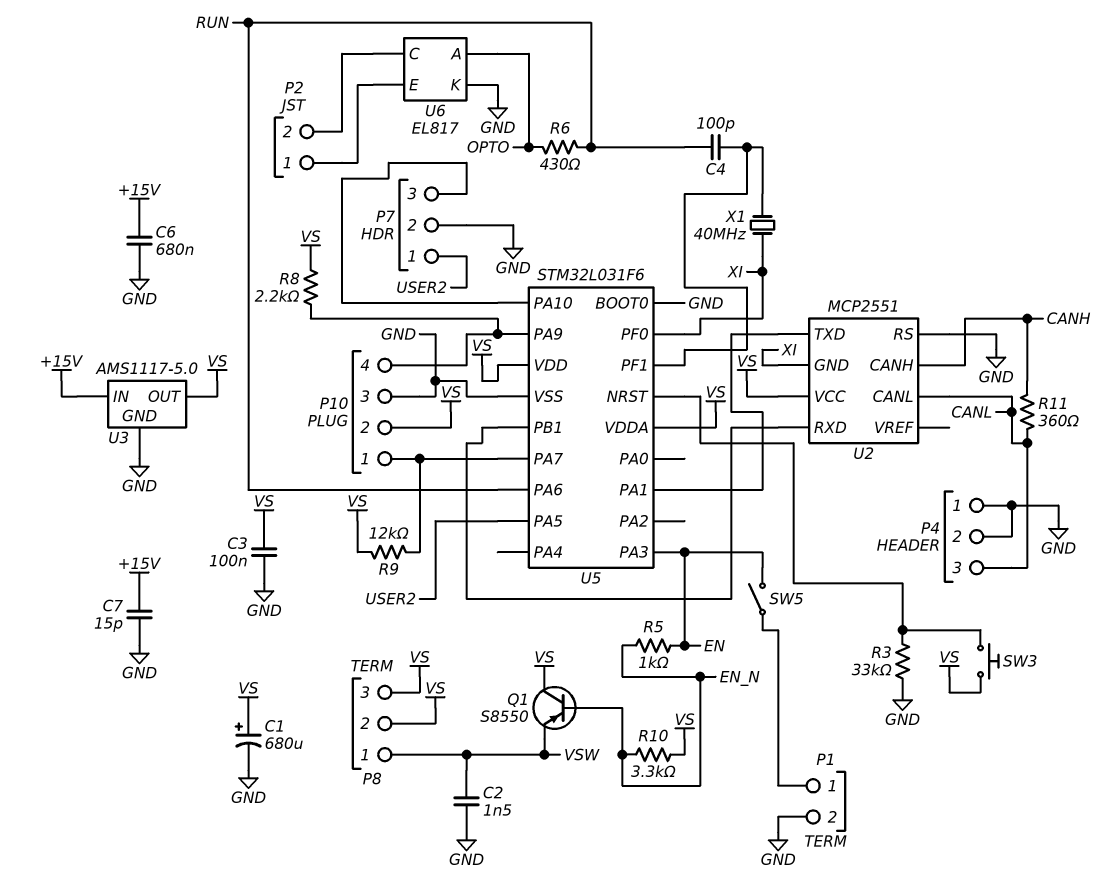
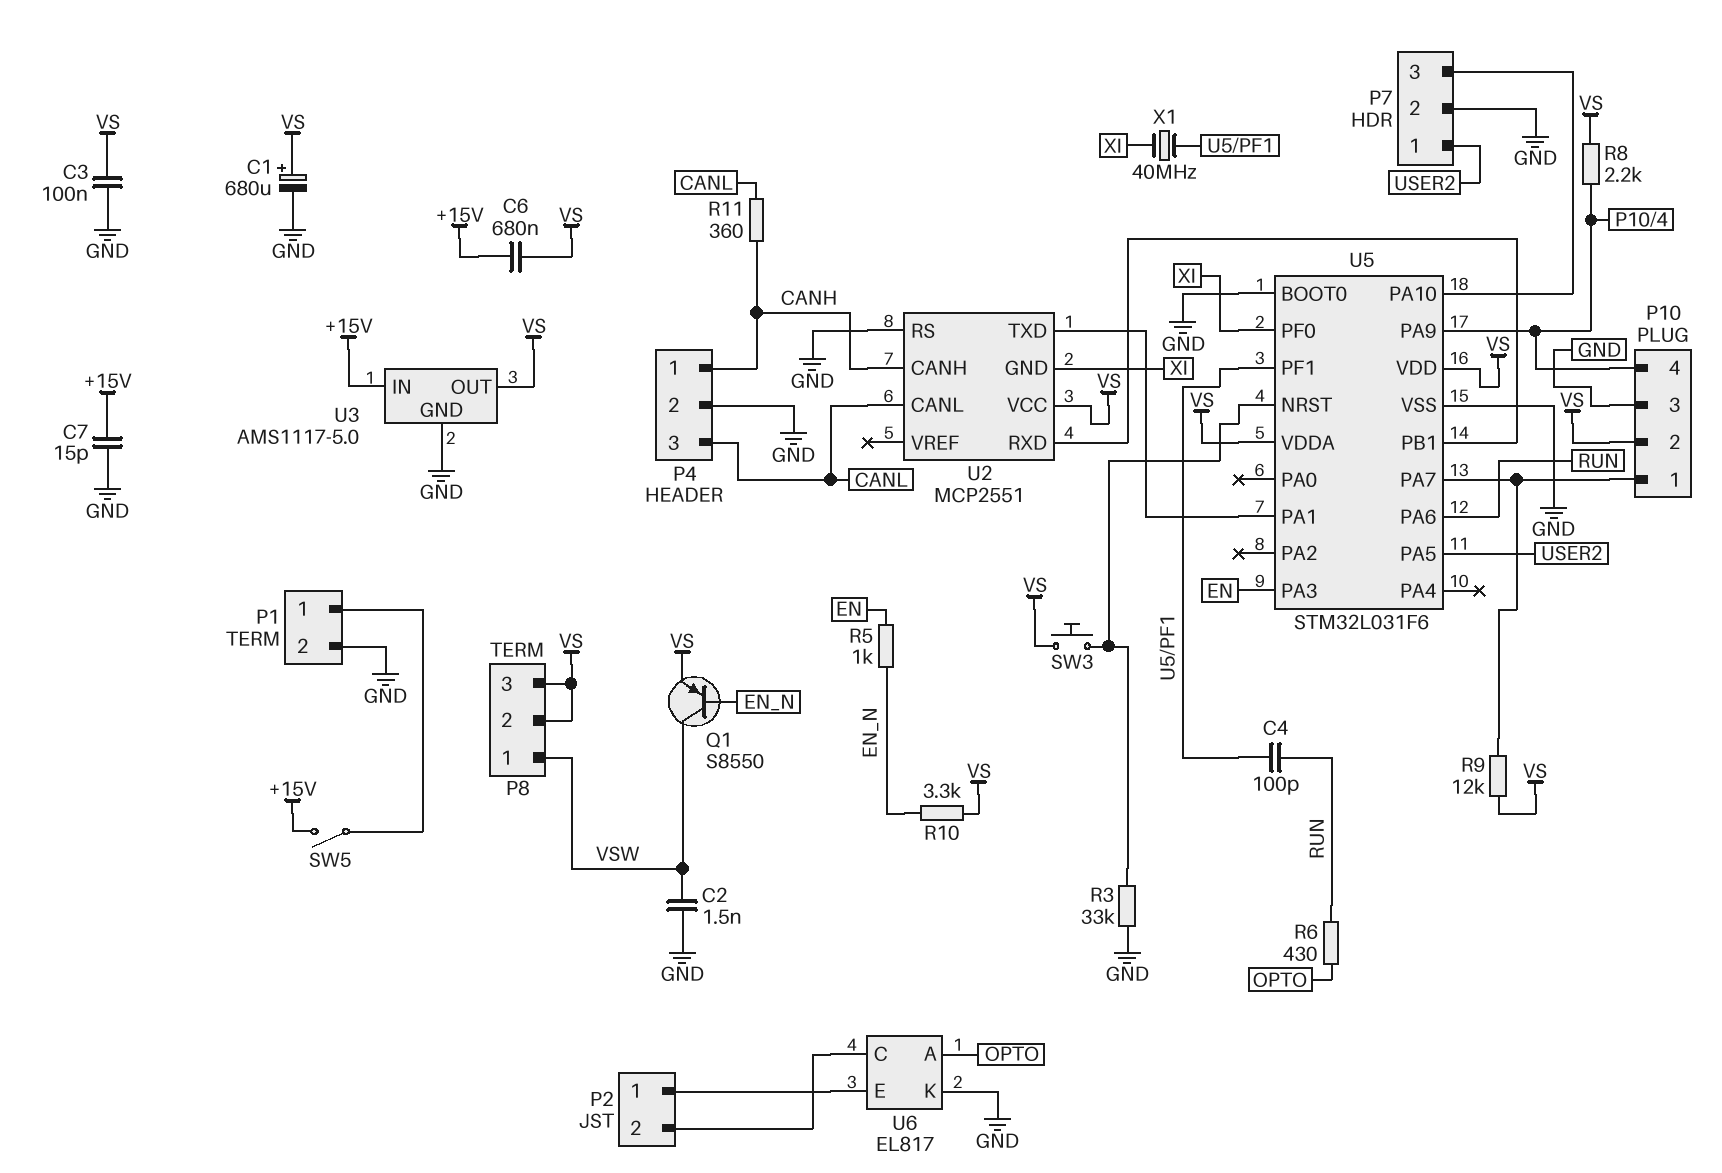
C6: 680nF (+15V, GND) -> 680nF (+15V, VS)
P4 pin 1: GND -> CANH
Q1: PNP S8550 (B EN_N, C VS, E VSW) -> PNP S8550 (B EN_N, C VSW, E VS)
SW5: switch (EN, P1/1) -> switch (+15V, P1/1)

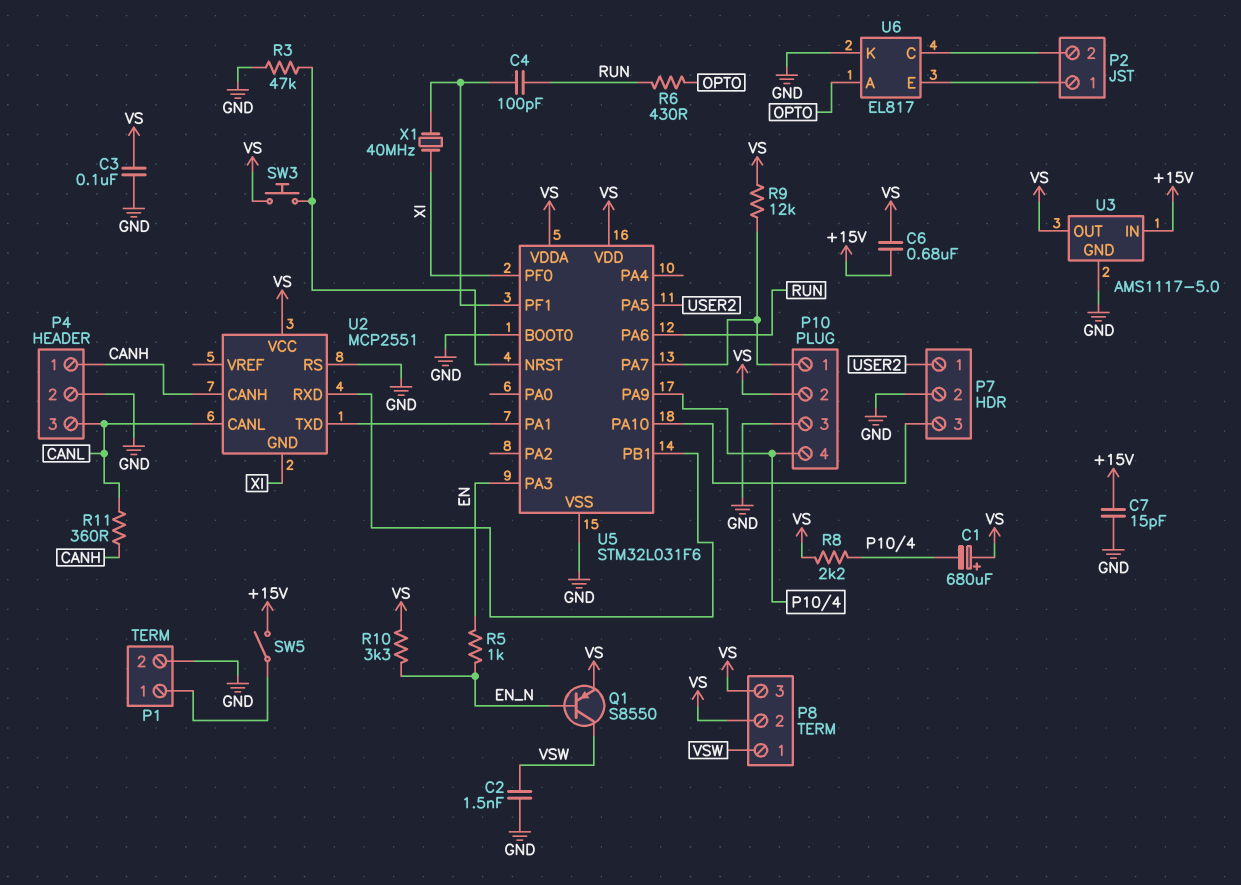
C1: 680uF (plus VS, minus GND) -> 680uF (plus VS, minus P10/4)
R3: 33k (GND, U5/NRST) -> 47k (GND, U5/NRST)

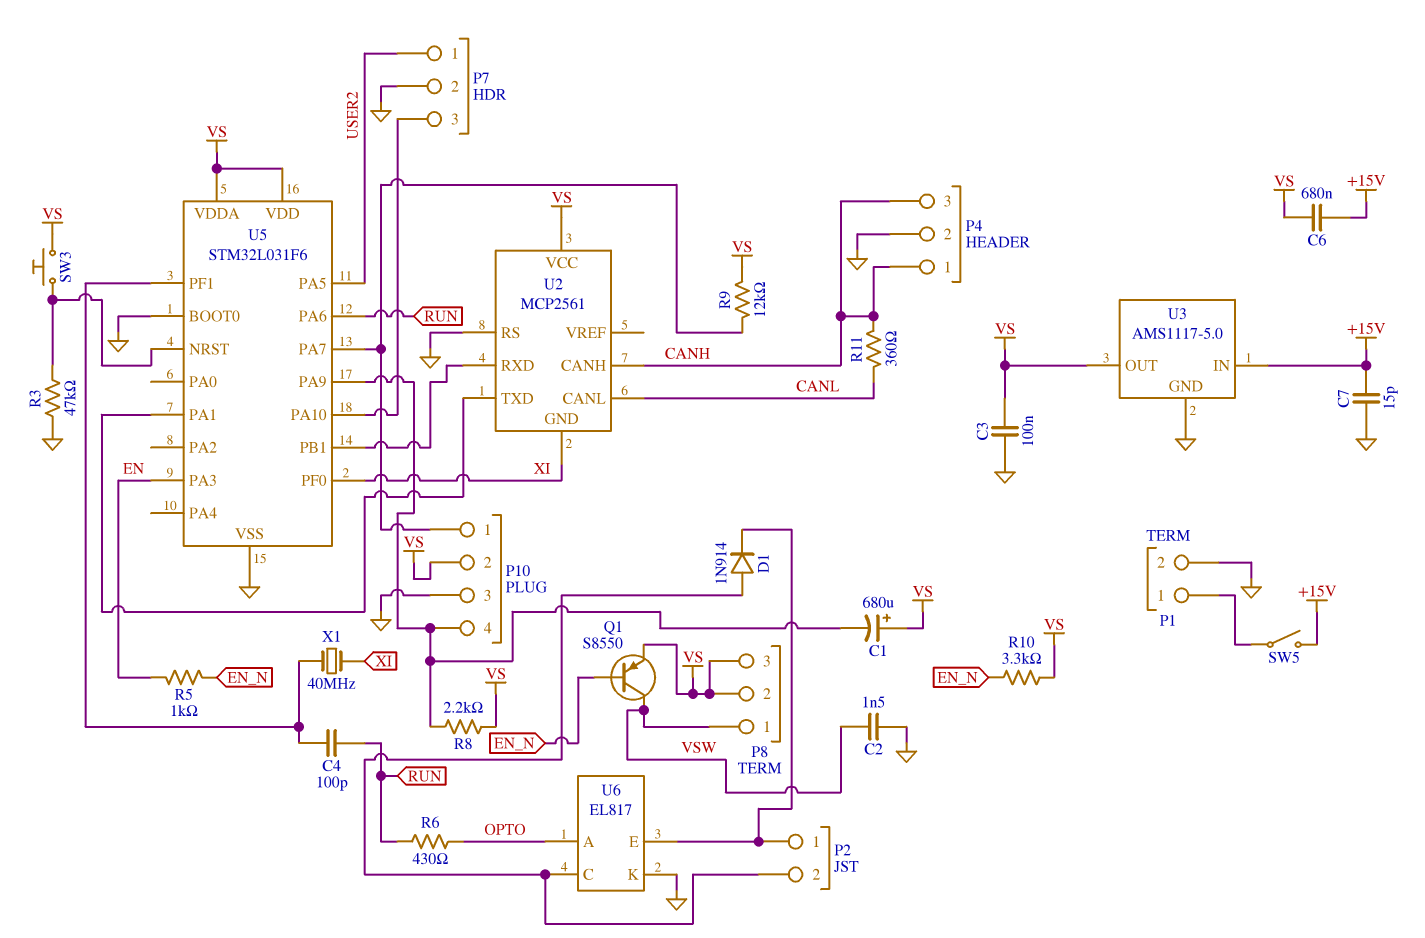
D1: none -> diode 1N914 (A P2/2, K P2/1)
P4 pin 3: CANL -> CANH
U2: MCP2551 -> MCP2561

